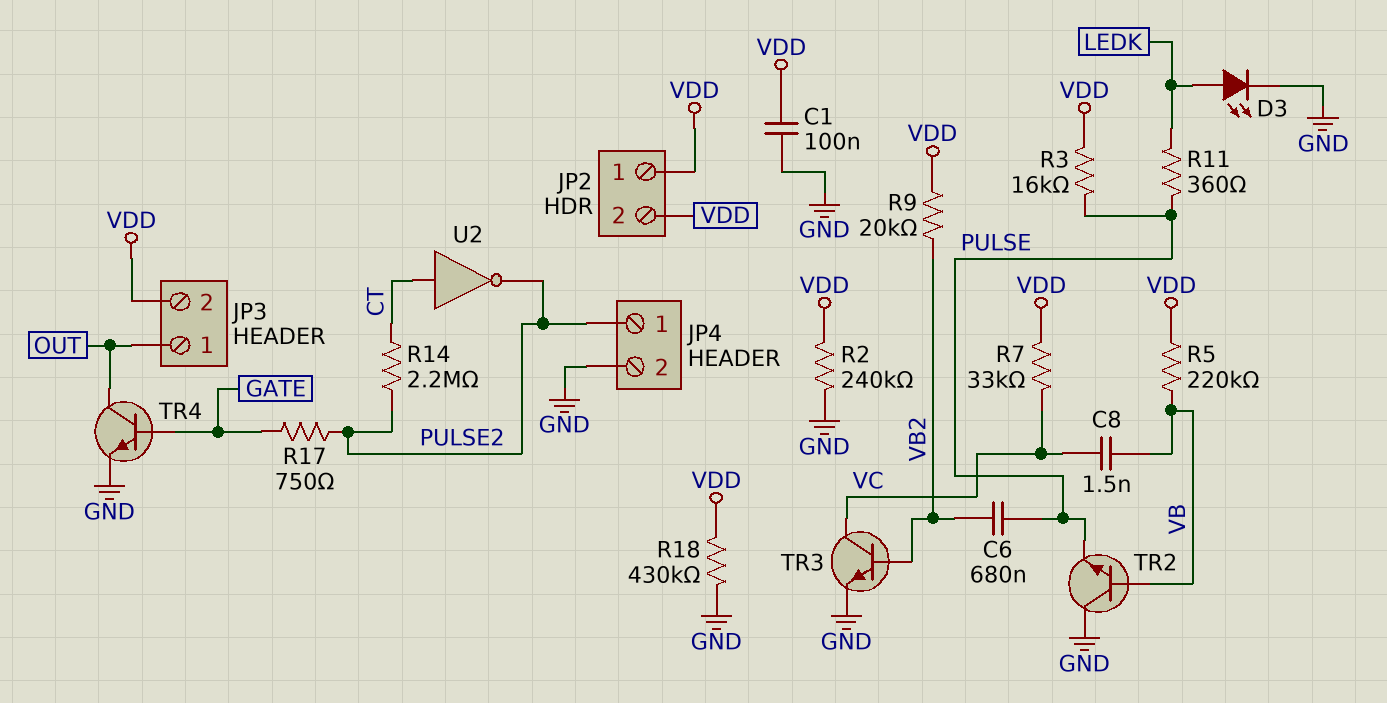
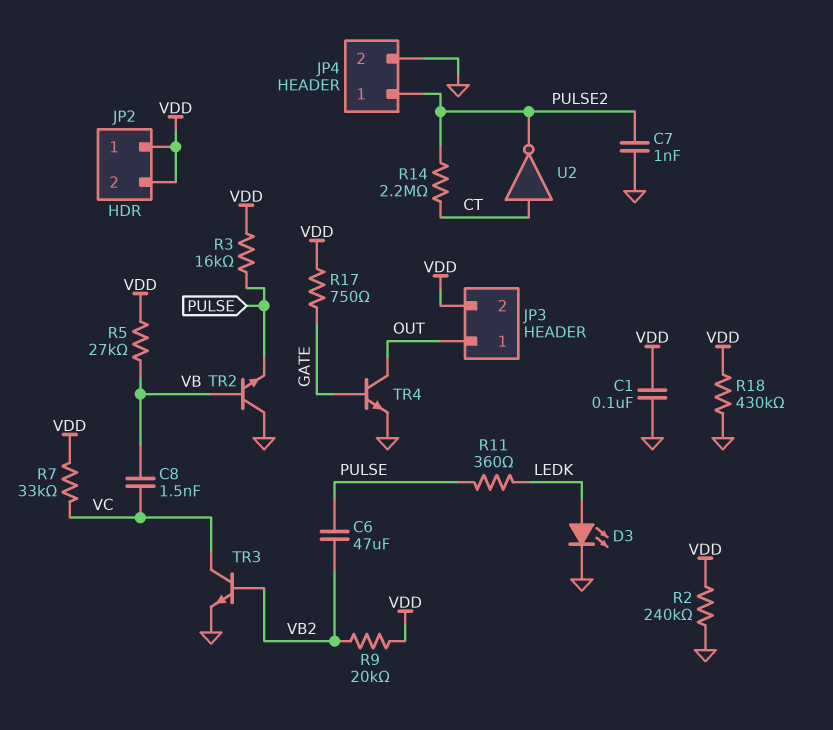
C6: 680nF (PULSE, VB2) -> 47uF (PULSE, VB2)
C7: none -> 1nF (GND, PULSE2)
R5: 220k (VB, VDD) -> 27k (VB, VDD)
R17: 750 (GATE, PULSE2) -> 750 (GATE, VDD)

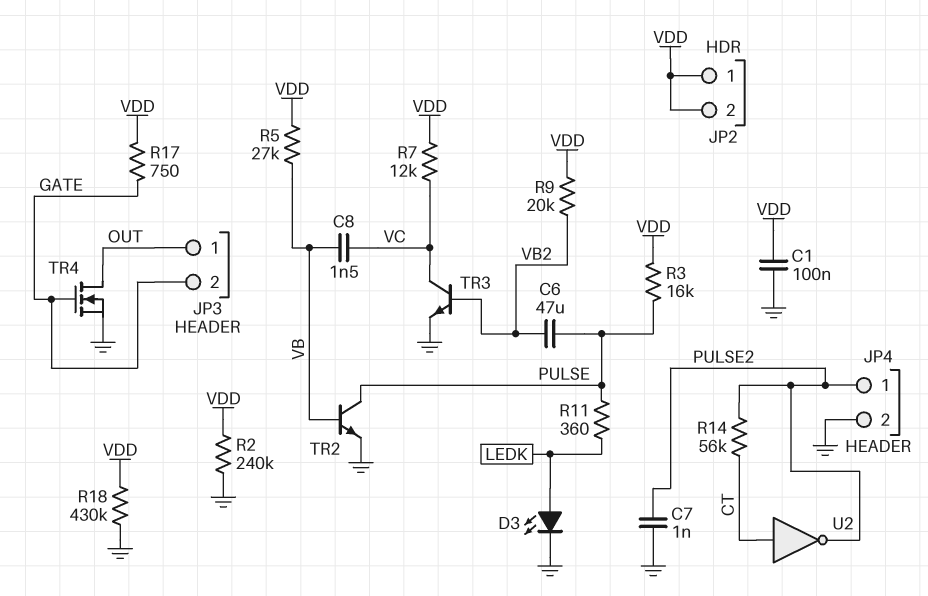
JP3 pin 2: VDD -> GATE
R7: 33k (VC, VDD) -> 12k (VC, VDD)
R14: 2.2M (CT, PULSE2) -> 56k (CT, PULSE2)
TR2: NPN (B VB, C GND, E PULSE) -> NPN (B VB, C PULSE, E GND)
TR4: NPN (B GATE, C OUT, E GND) -> NMOS (G GATE, D OUT, S GND)

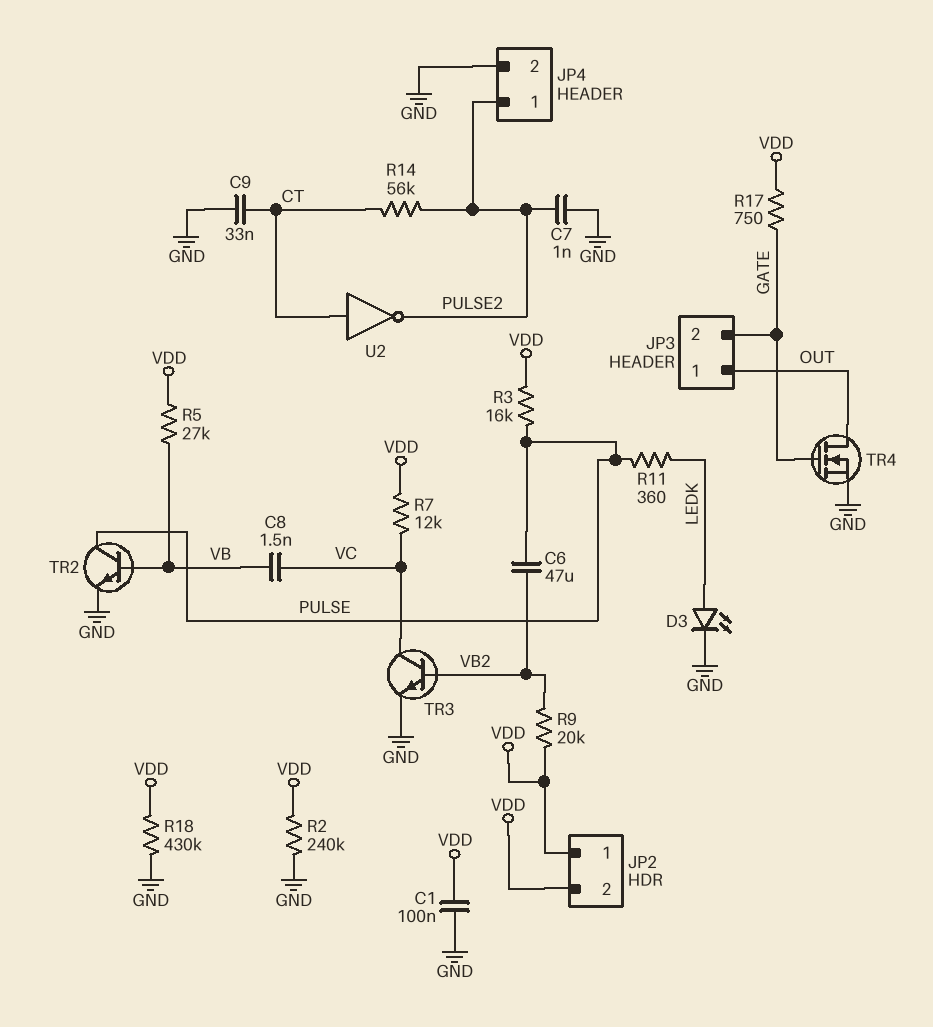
C9: none -> 33nF (CT, GND)

